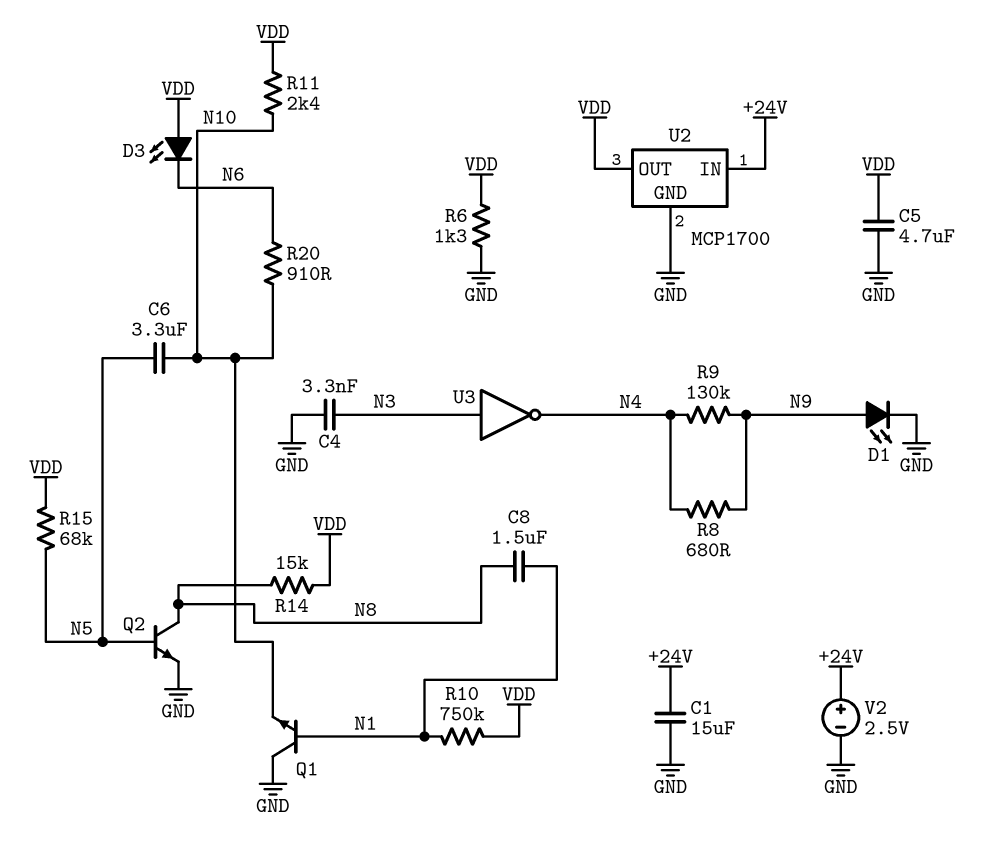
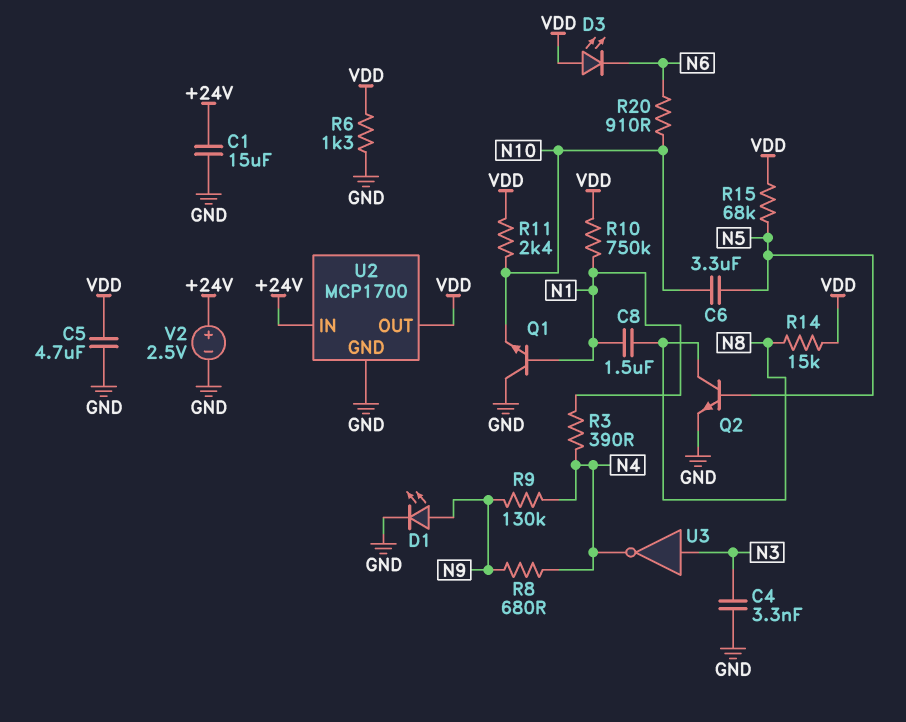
R3: none -> 390 (N1, N4)

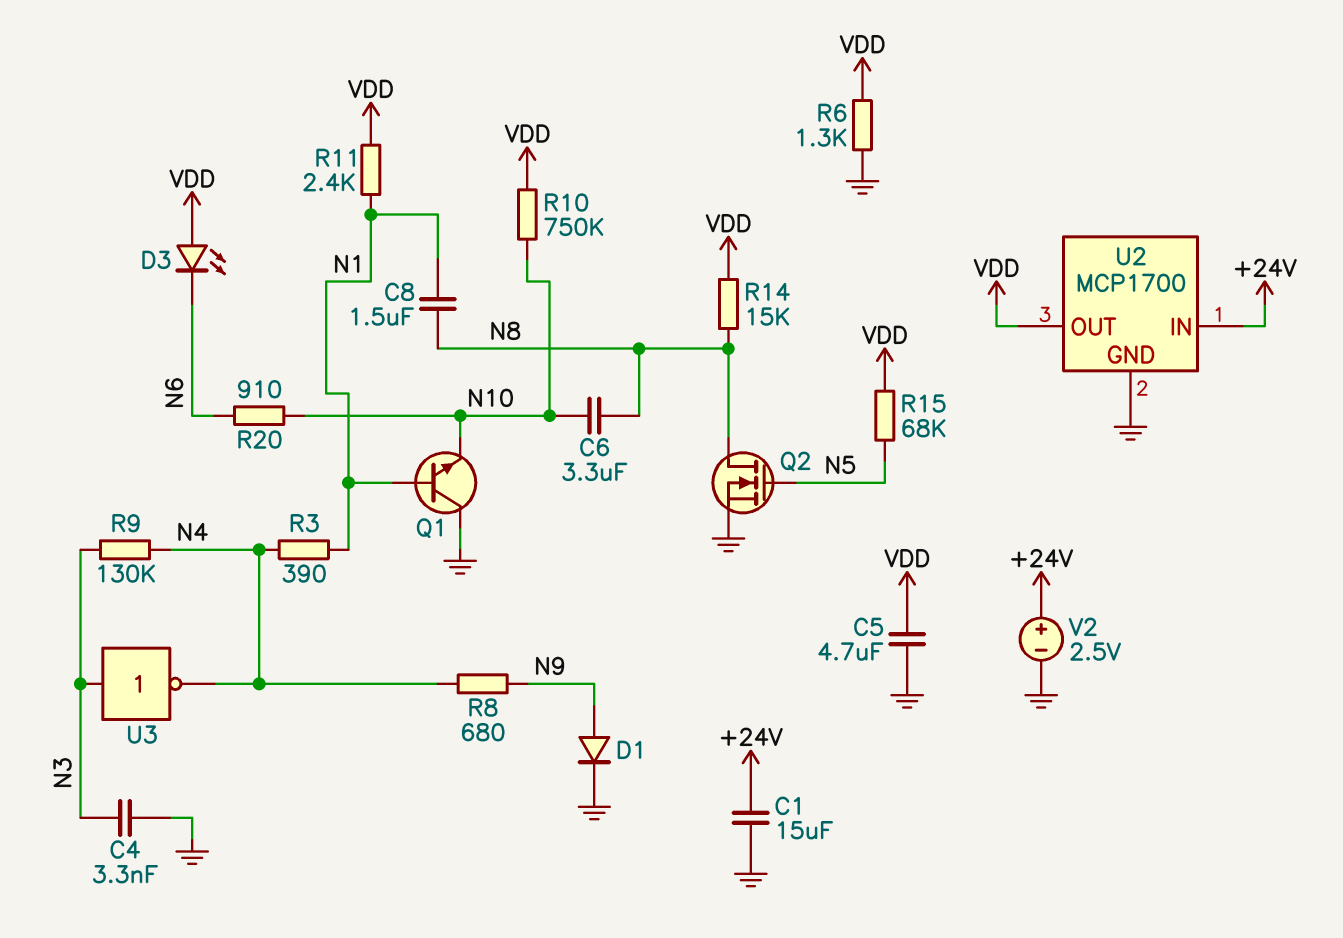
C6: 3.3uF (N5, N10) -> 3.3uF (N8, N10)
D1: LED (A N9, K GND) -> diode (A N9, K GND)
Q2: NPN (B N5, C N8, E GND) -> NMOS (G N5, D N8, S GND)
R9: 130k (N4, N9) -> 130k (N3, N4)
R10: 750k (N1, VDD) -> 750k (N10, VDD)
R11: 2.4k (N10, VDD) -> 2.4k (N1, VDD)

